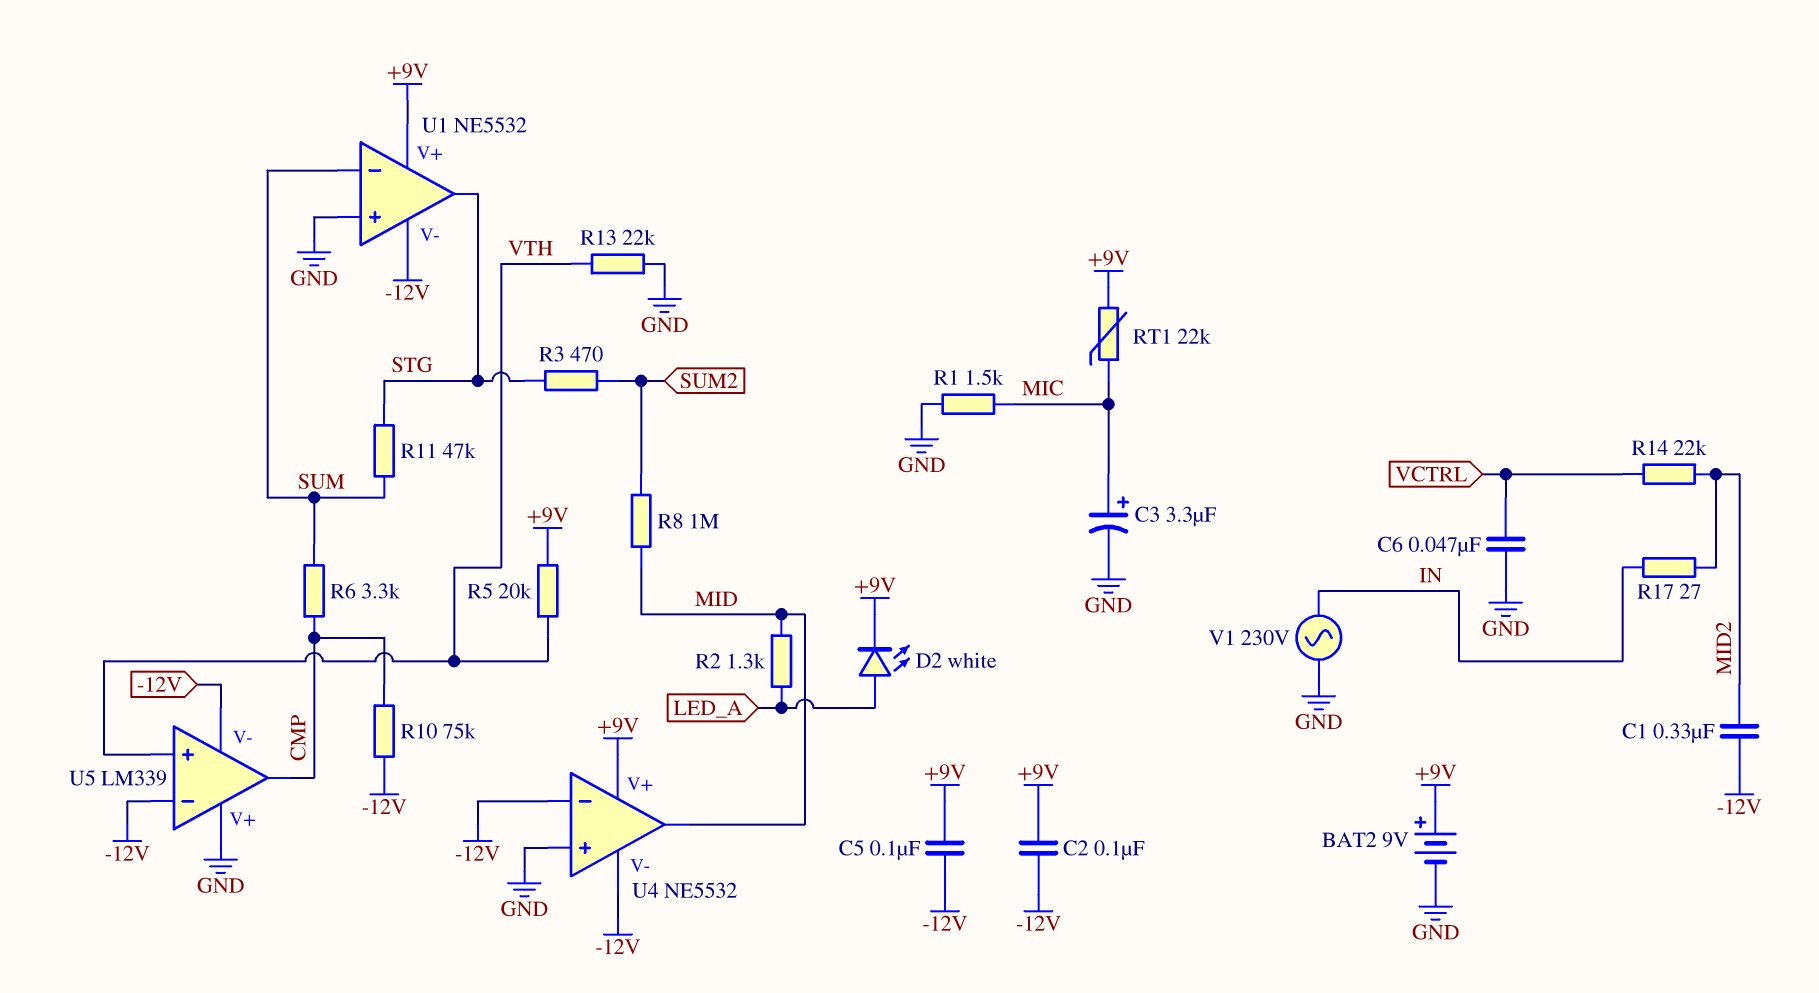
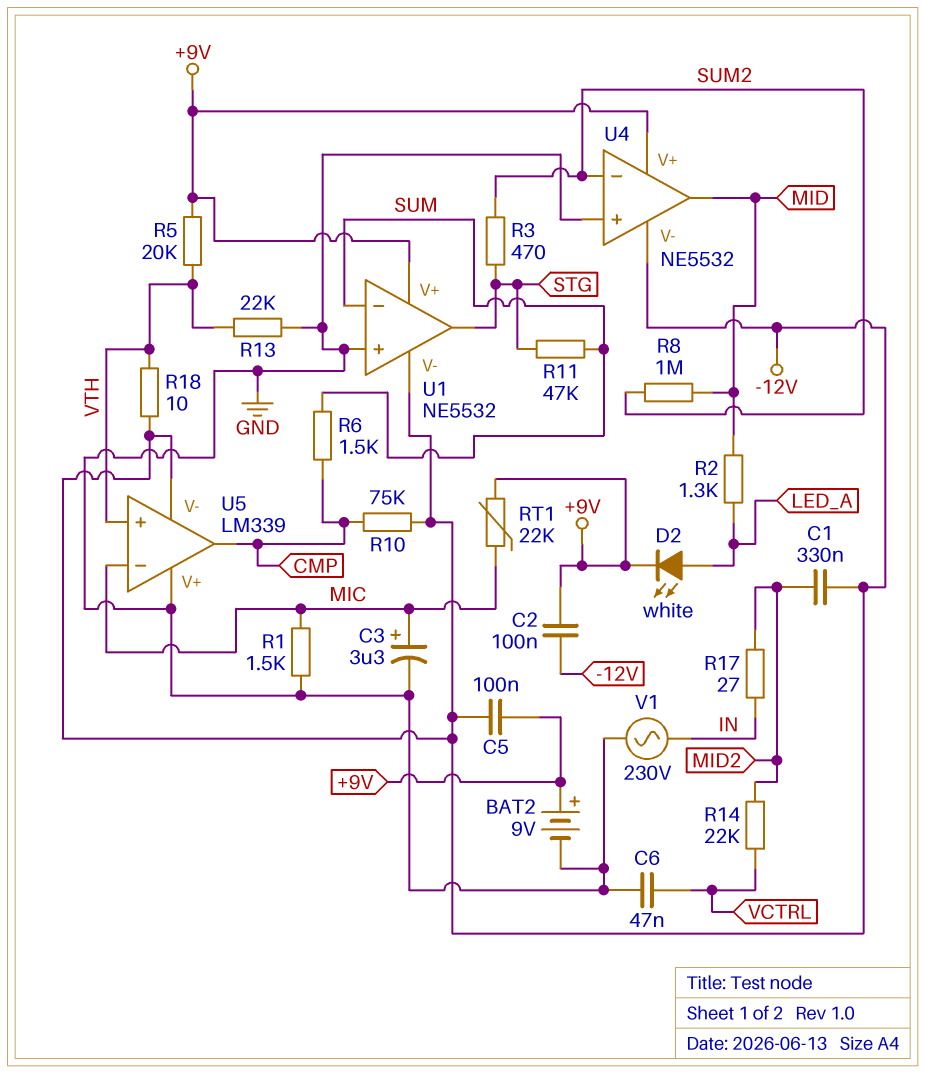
R6: 3.3k (CMP, SUM) -> 1.5k (CMP, SUM)
R18: none -> 10 (-12V, VTH)
U4 pin in-: -12V -> SUM2
U5 pin in-: -12V -> MIC

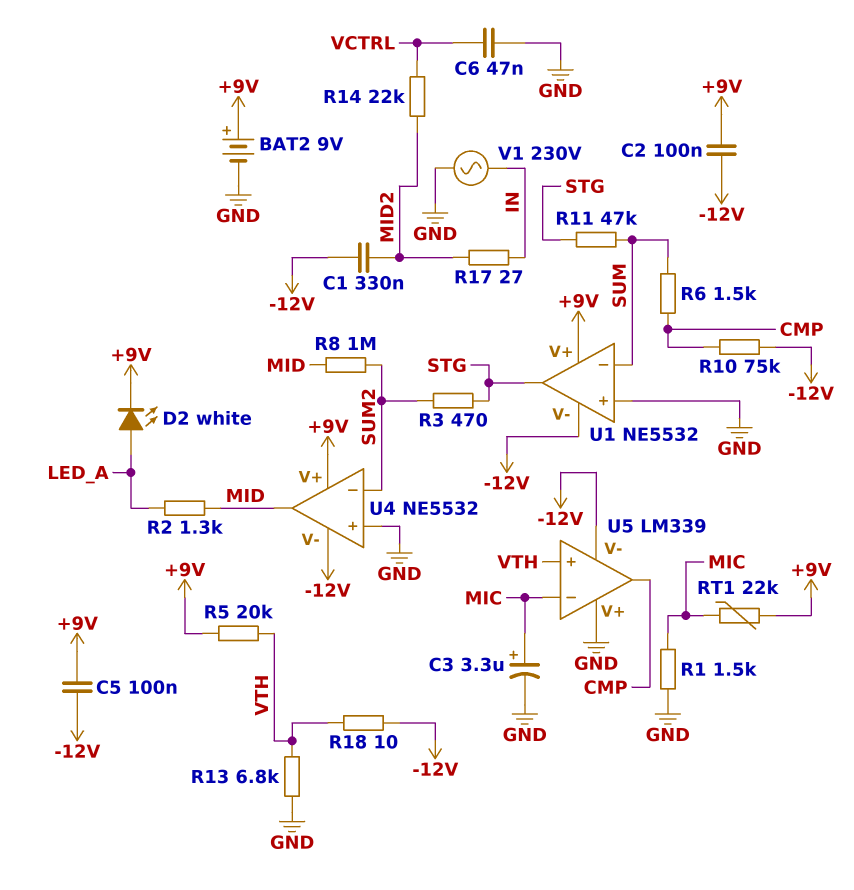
R13: 22k (GND, VTH) -> 6.8k (GND, VTH)

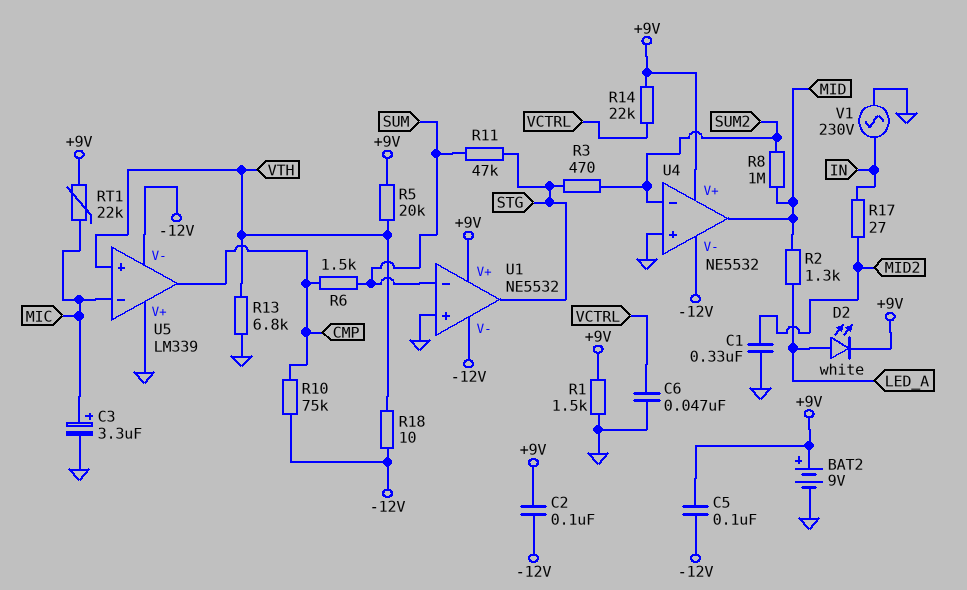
C1: 330nF (-12V, MID2) -> 330nF (GND, MID2)
R1: 1.5k (GND, MIC) -> 1.5k (+9V, GND)
R14: 22k (MID2, VCTRL) -> 22k (+9V, VCTRL)

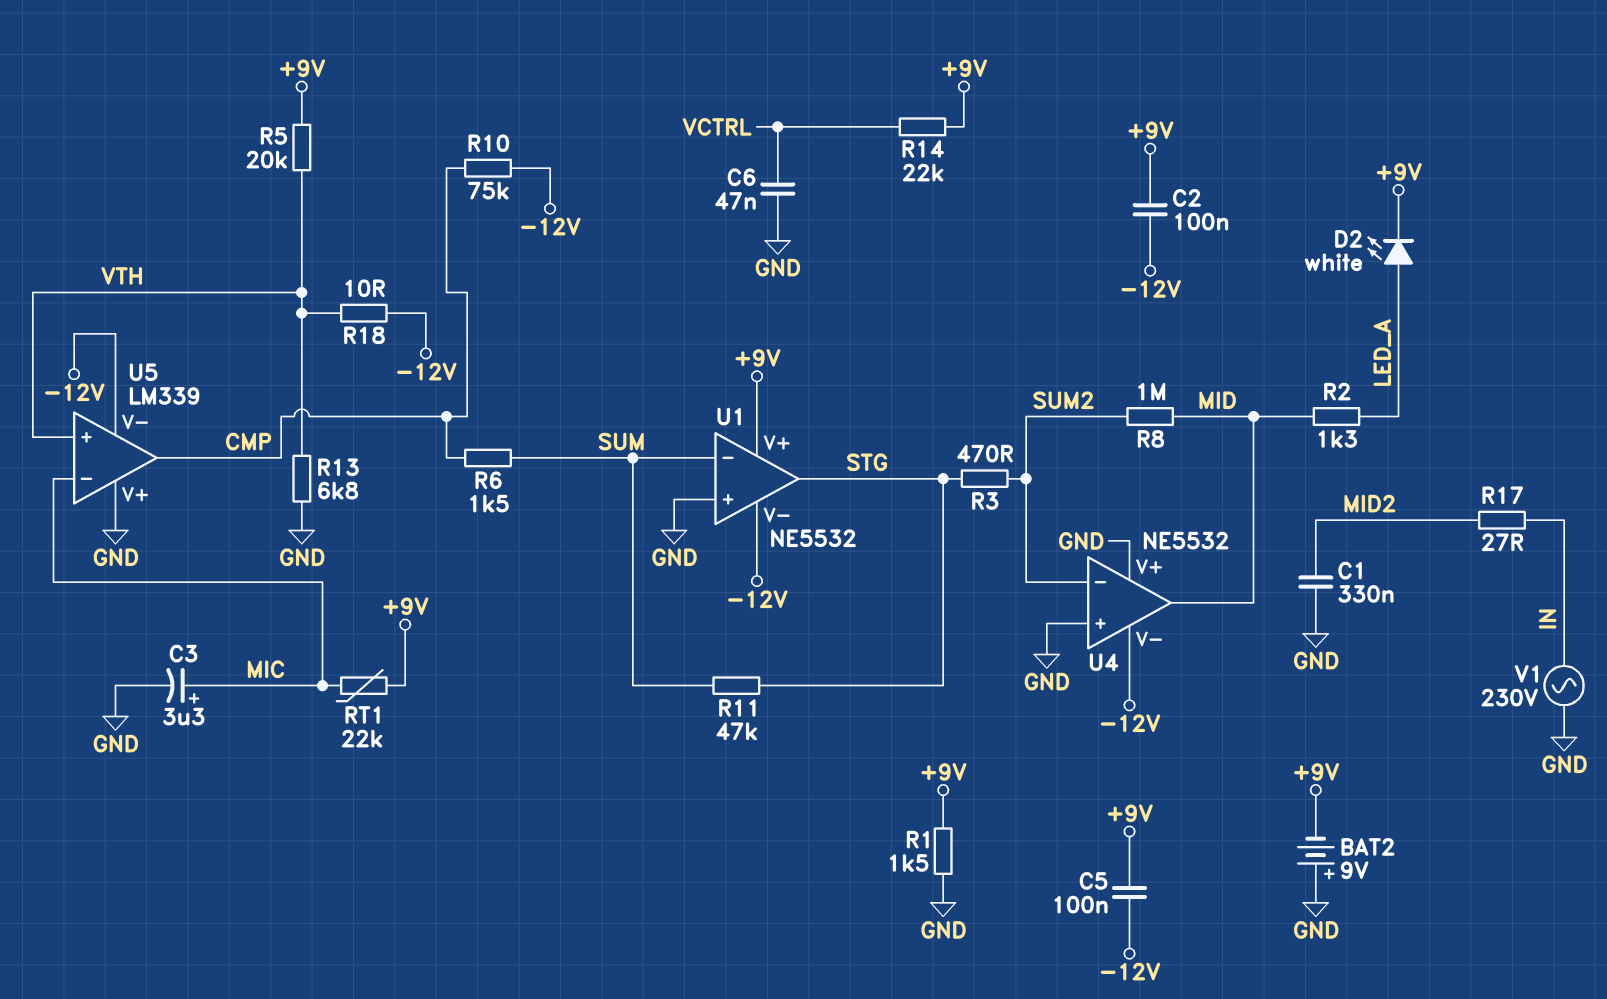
BAT2: 9V (plus +9V, minus GND) -> 9V (plus GND, minus +9V)
U4 pin V+: +9V -> GND

